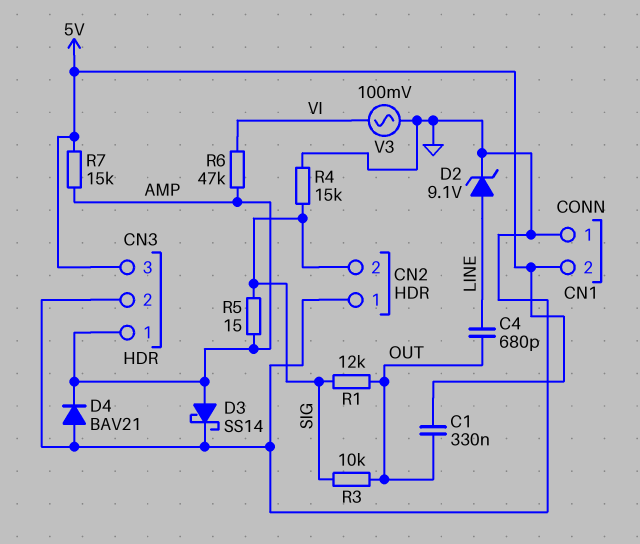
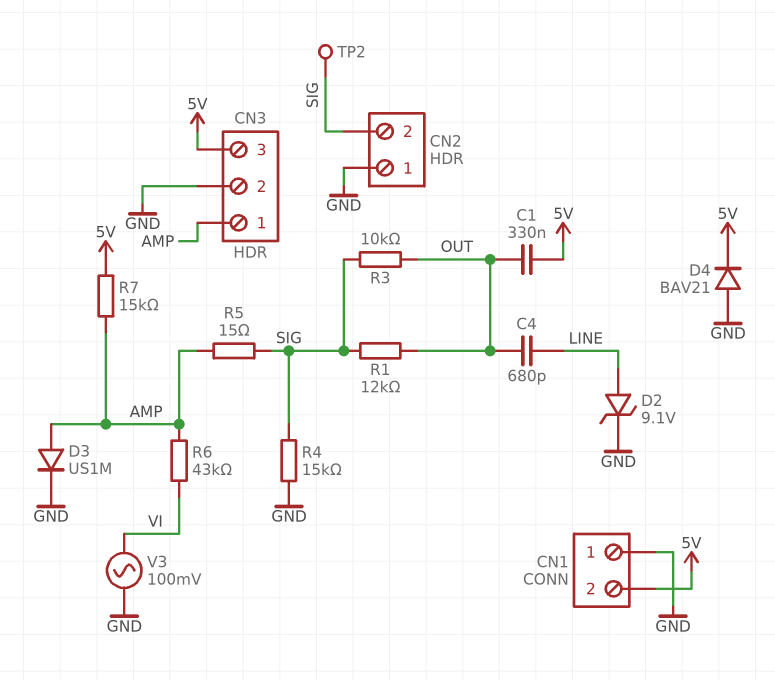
D3: schottky SS14 (A AMP, K GND) -> diode US1M (A AMP, K GND)
D4: diode BAV21 (A GND, K AMP) -> diode BAV21 (A GND, K 5V)
R6: 47k (AMP, VI) -> 43k (AMP, VI)
TP2: none -> test point (SIG)

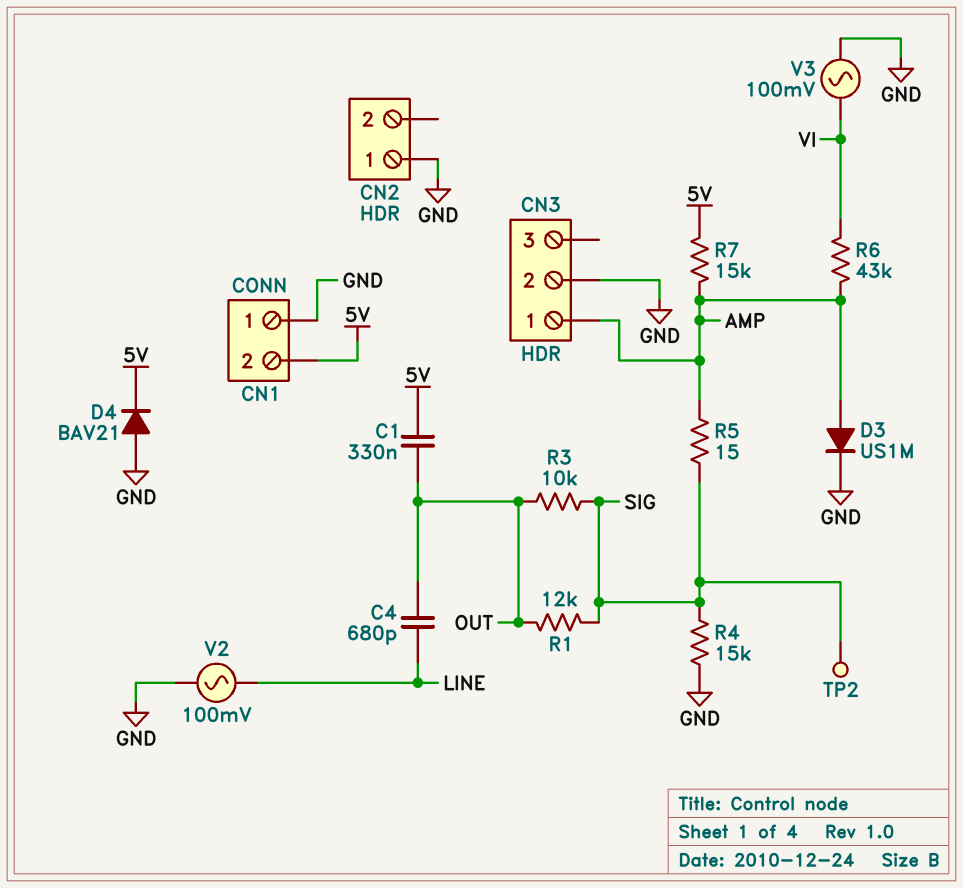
CN2 pin 2: SIG -> none
CN3 pin 3: 5V -> none
D2: zener 9.1V (A LINE, K GND) -> none
V2: none -> AC 100mV (GND, LINE)

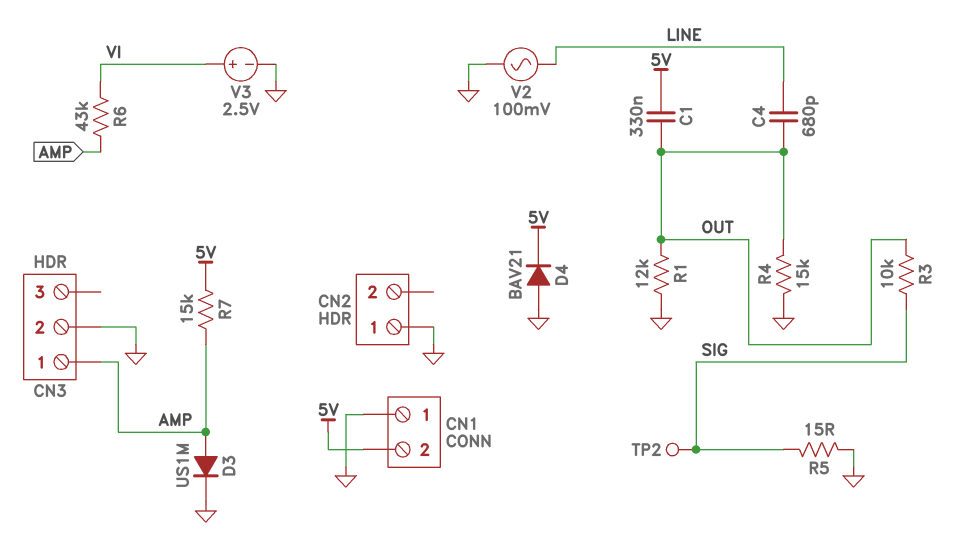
R1: 12k (OUT, SIG) -> 12k (GND, OUT)
R4: 15k (GND, SIG) -> 15k (GND, OUT)
R5: 15 (AMP, SIG) -> 15 (GND, SIG)
V3: AC 100mV (GND, VI) -> 2.5V (plus VI, minus GND)

